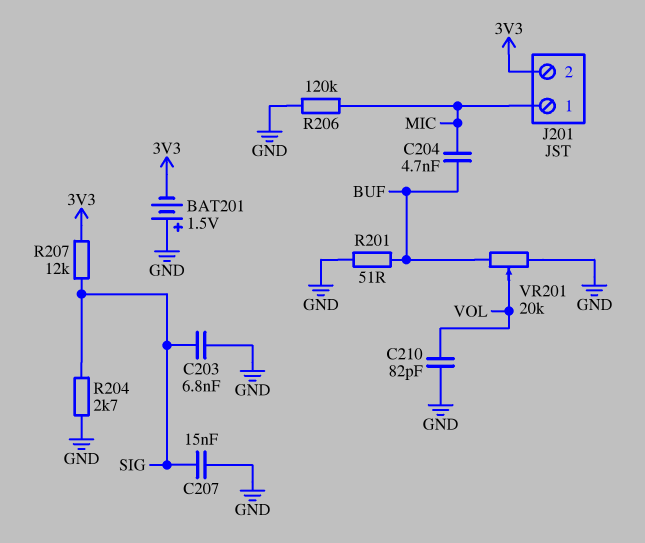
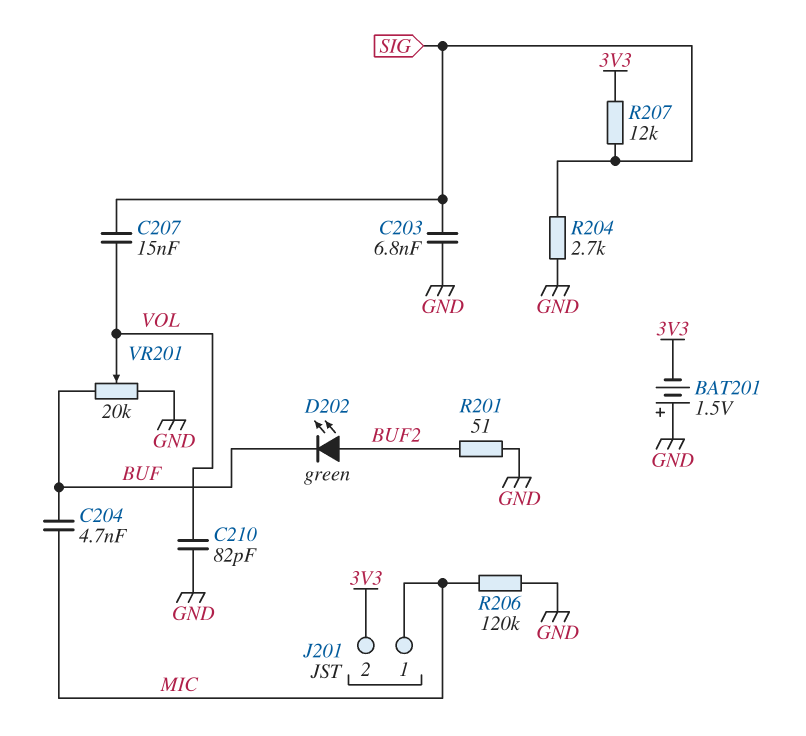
C207: 15nF (GND, SIG) -> 15nF (SIG, VOL)
D202: none -> LED green (A BUF2, K BUF)
R201: 51 (BUF, GND) -> 51 (BUF2, GND)

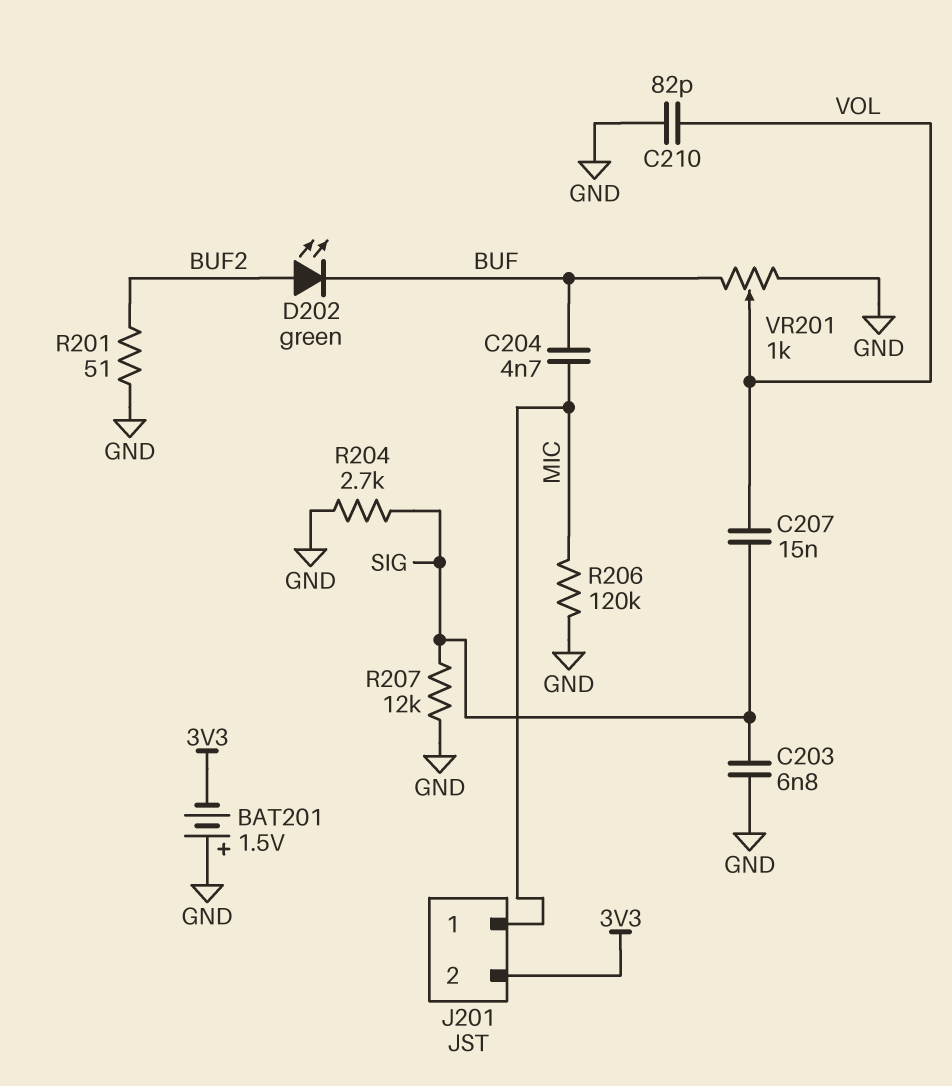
R207: 12k (3V3, SIG) -> 12k (GND, SIG)
VR201: 20k (BUF, GND, wiper VOL) -> 1k (BUF, GND, wiper VOL)

